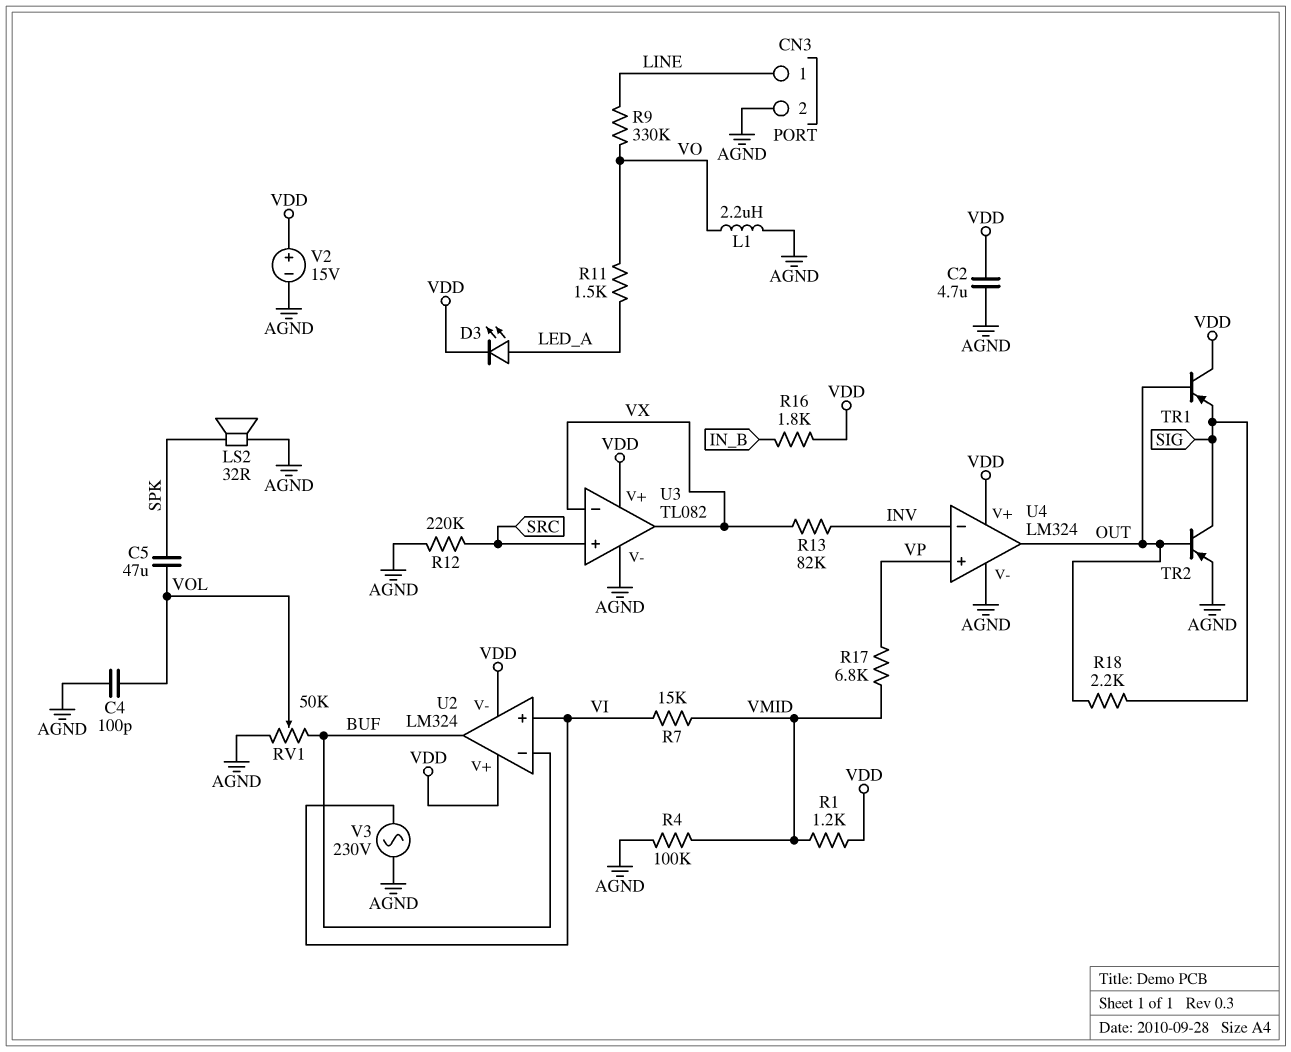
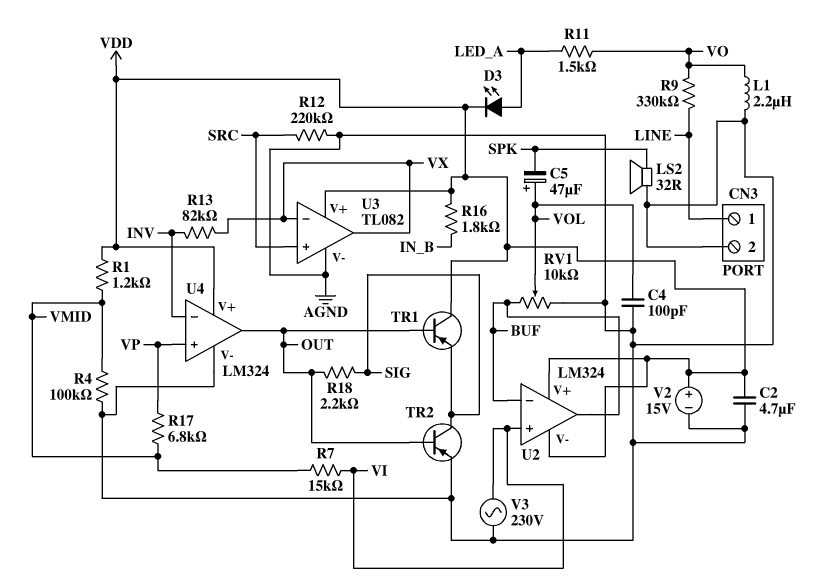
C5: 47uF (SPK, VOL) -> 47uF (plus VOL, minus SPK)
RV1: 50k (AGND, BUF, wiper VOL) -> 10k (AGND, BUF, wiper VOL)

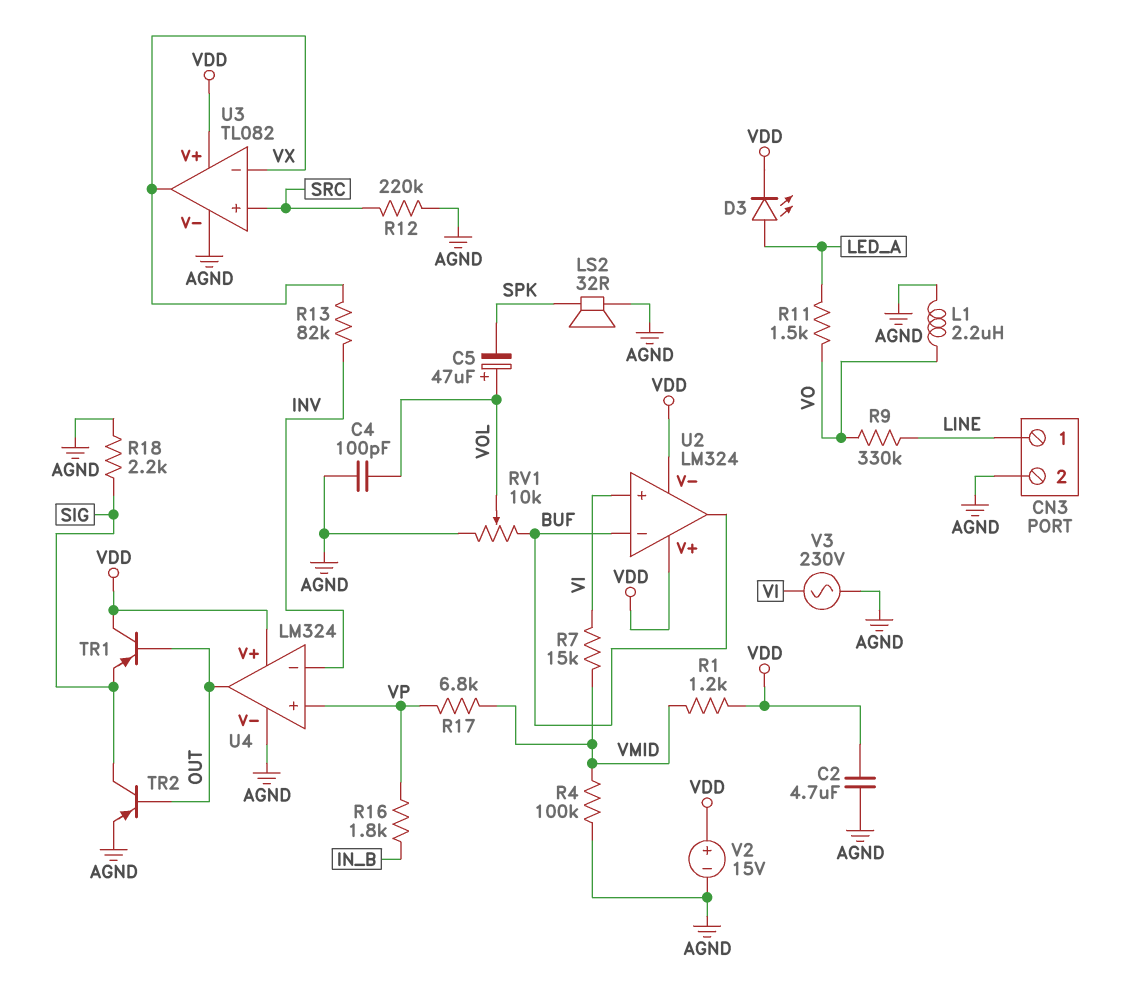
R16: 1.8k (IN_B, VDD) -> 1.8k (IN_B, VP)
R18: 2.2k (OUT, SIG) -> 2.2k (AGND, SIG)

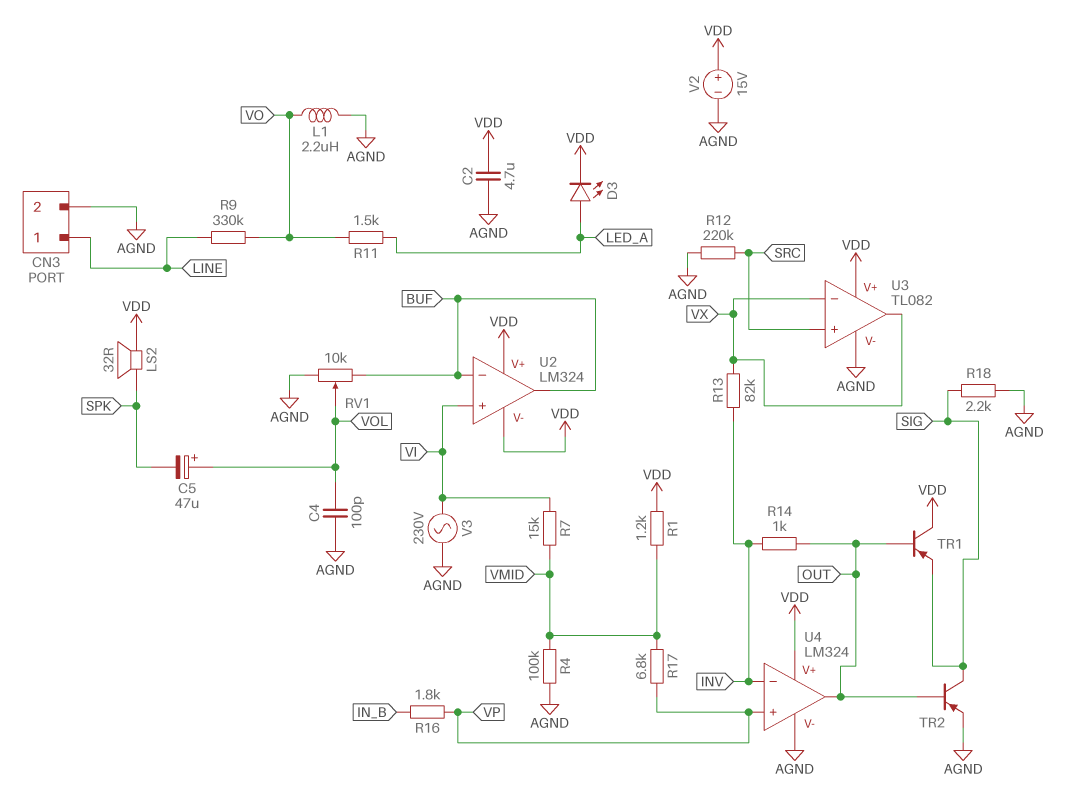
LS2: speaker 32R (AGND, SPK) -> speaker 32R (SPK, VDD)
R14: none -> 1k (INV, OUT)

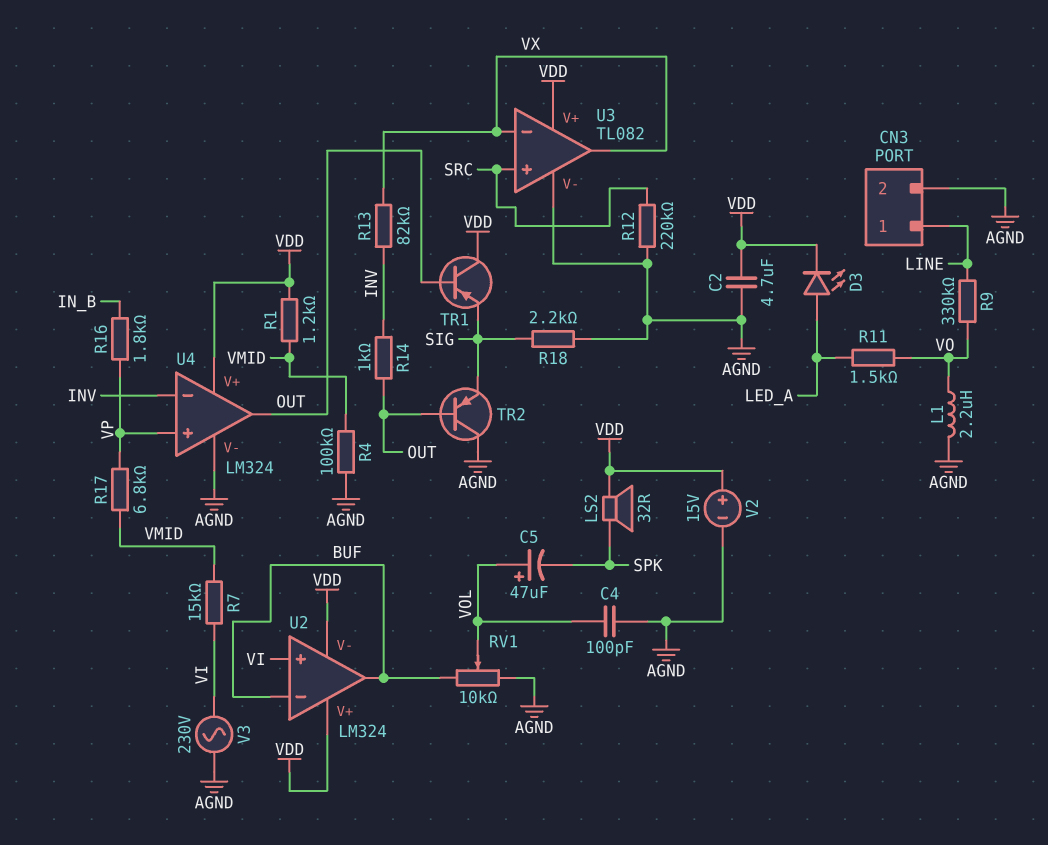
TR2: PNP (B OUT, C SIG, E AGND) -> PNP (B OUT, C AGND, E SIG)

